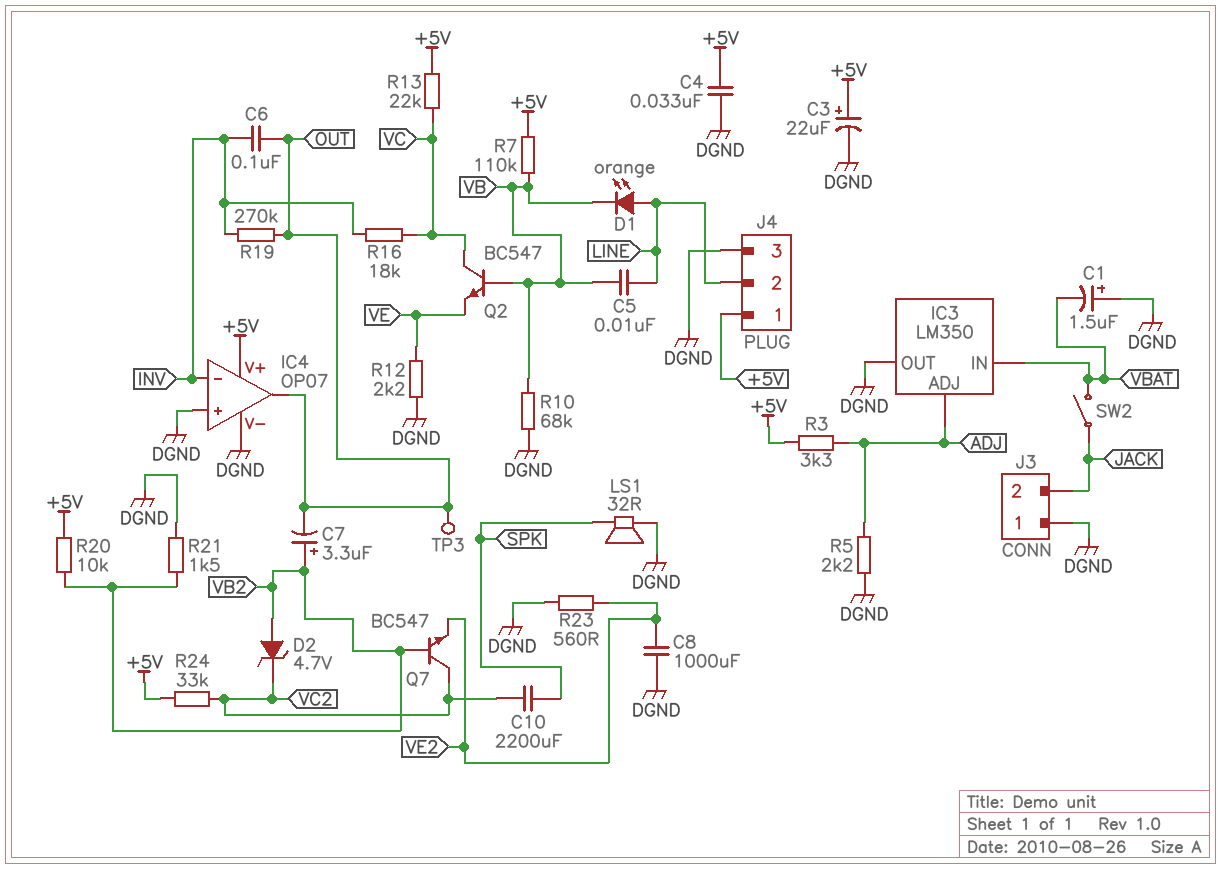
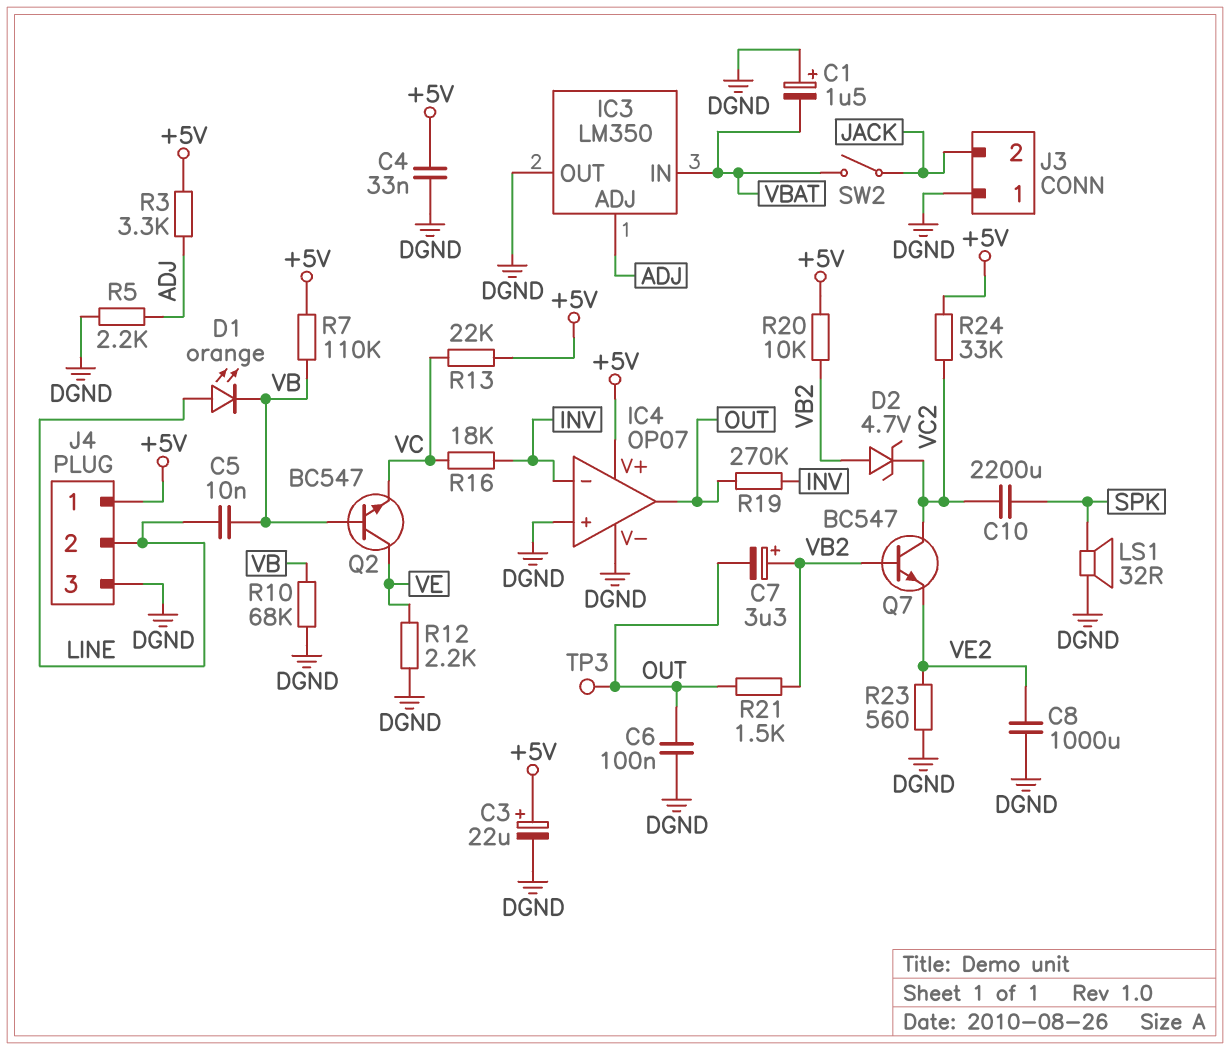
C6: 100nF (INV, OUT) -> 100nF (DGND, OUT)
Q2: NPN BC547 (B VB, C VC, E VE) -> NPN BC547 (B VB, C VE, E VC)
R21: 1.5k (DGND, VB2) -> 1.5k (OUT, VB2)

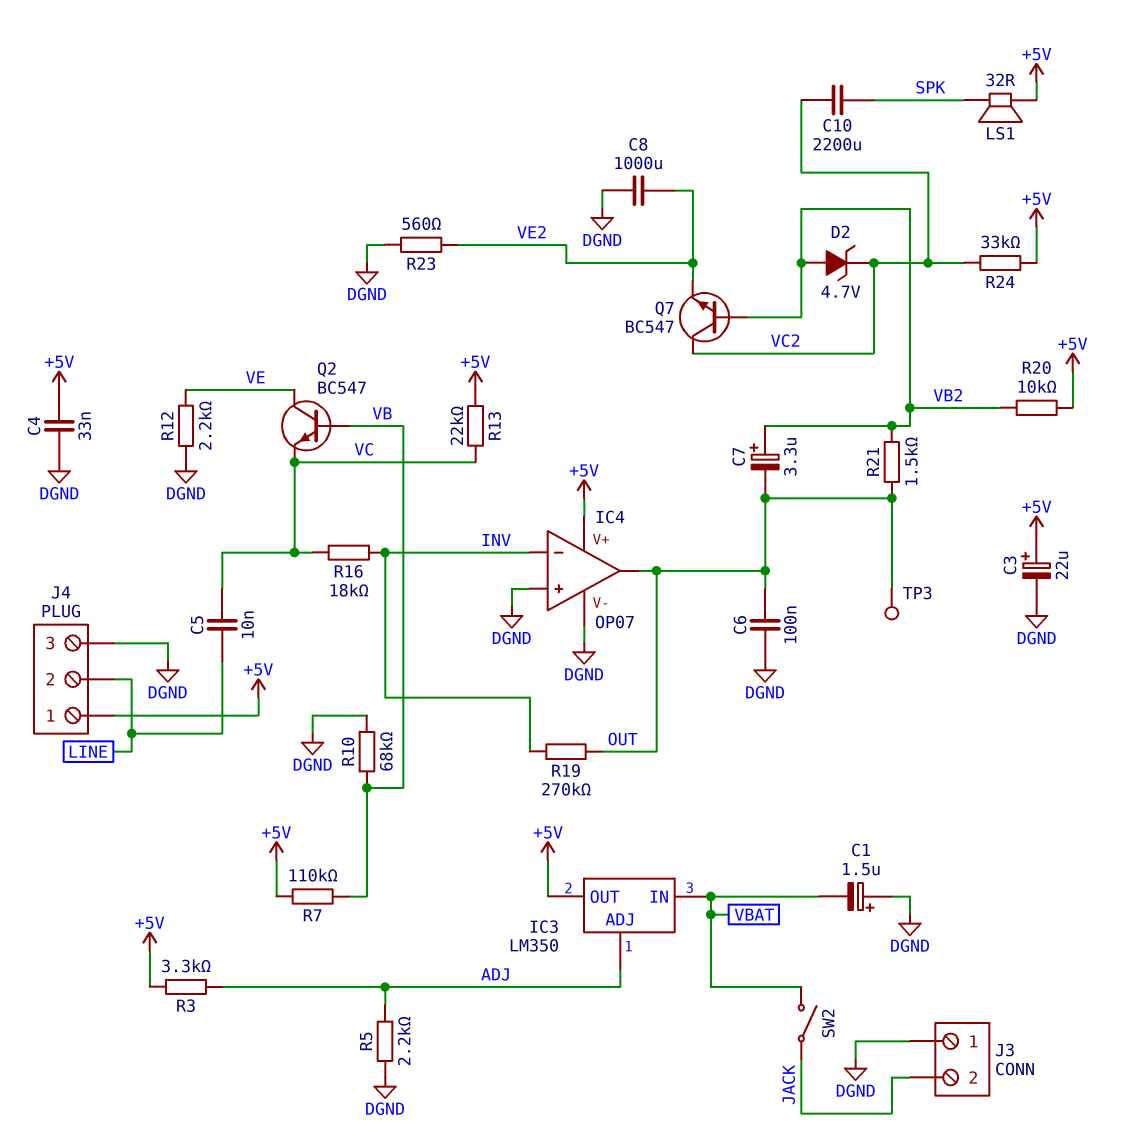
C5: 10nF (LINE, VB) -> 10nF (LINE, VC)
D1: LED orange (A LINE, K VB) -> none
IC3 pin OUT: DGND -> +5V
LS1: speaker 32R (DGND, SPK) -> speaker 32R (+5V, SPK)

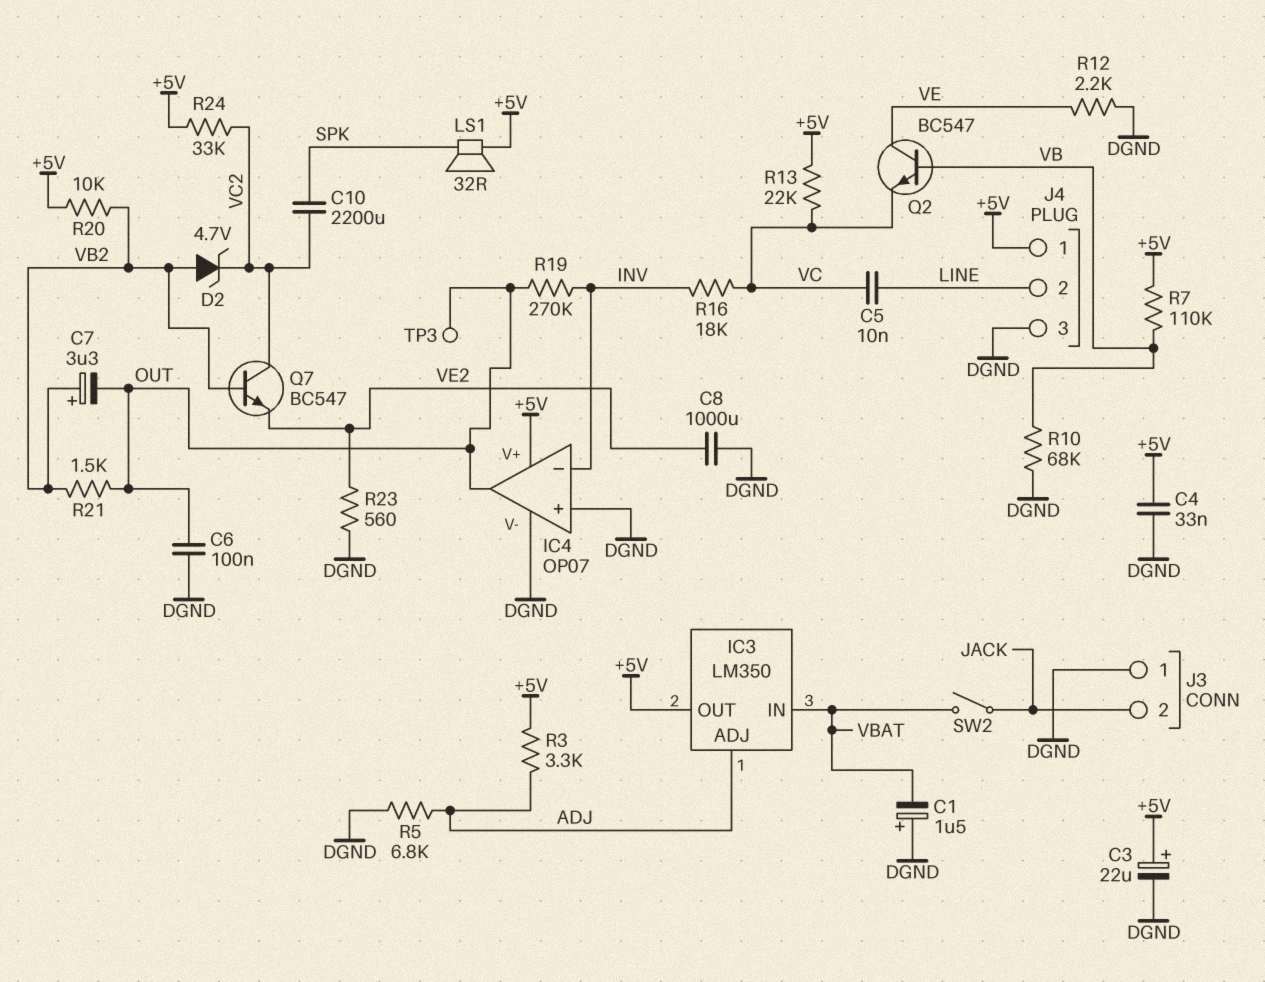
R5: 2.2k (ADJ, DGND) -> 6.8k (ADJ, DGND)

